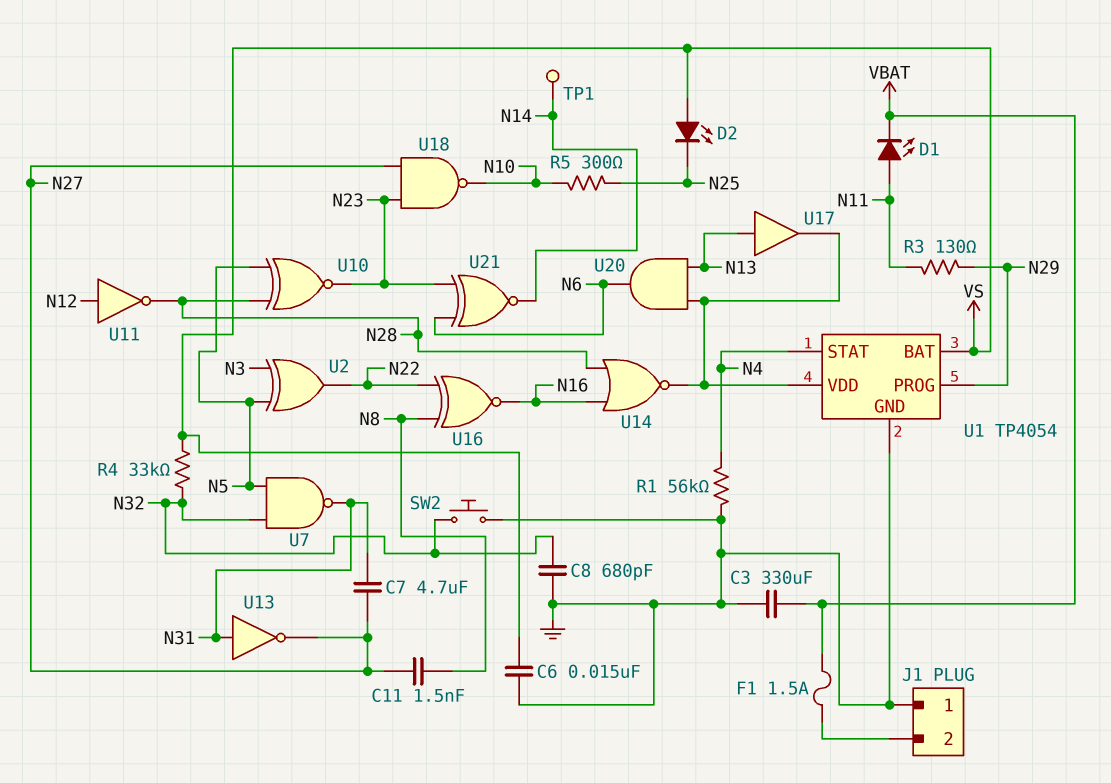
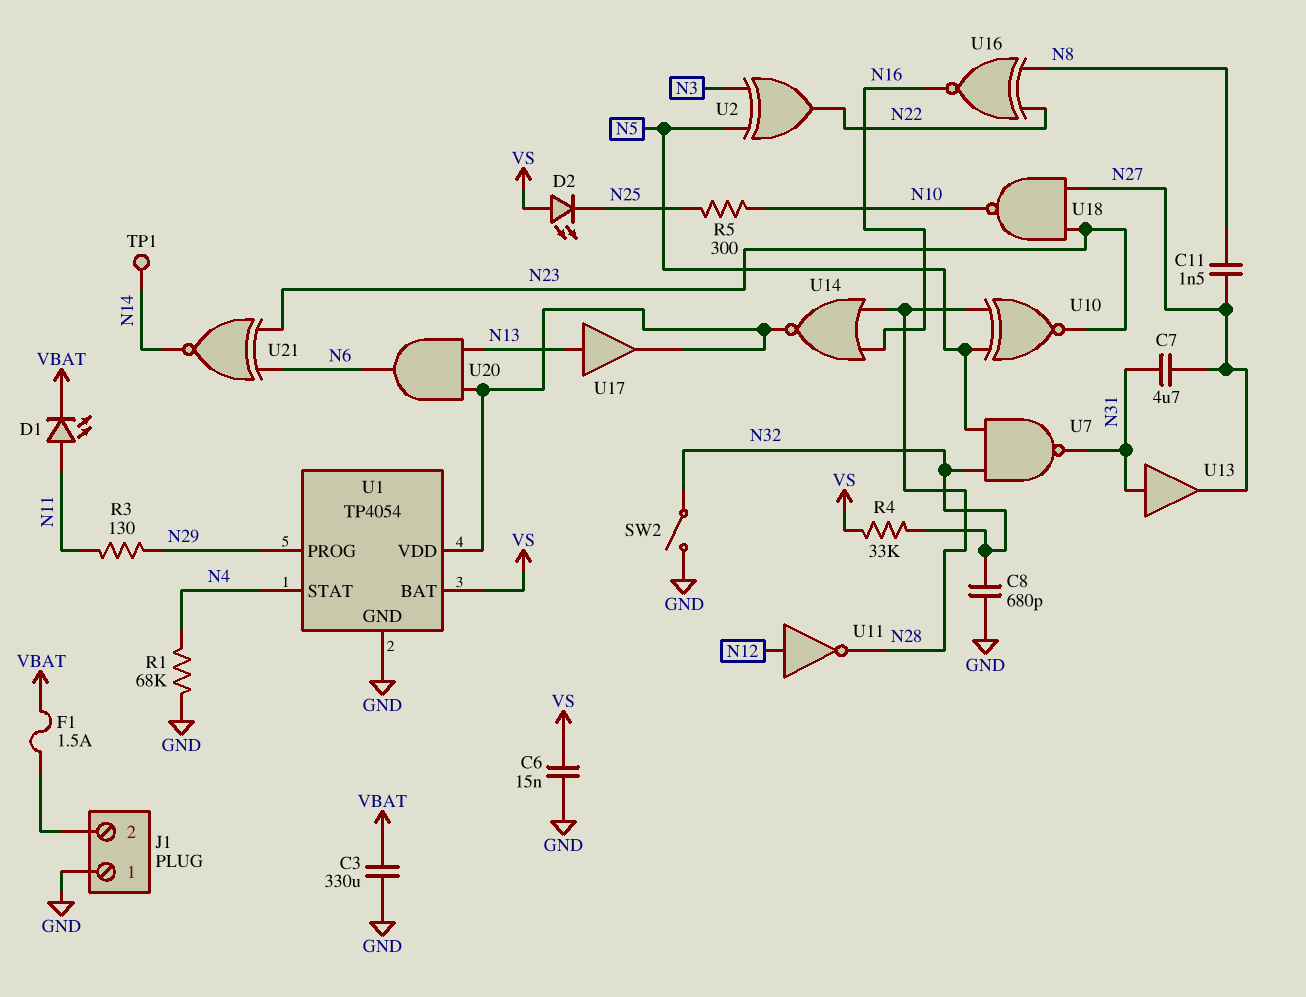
R1: 56k (GND, N4) -> 68k (GND, N4)
SW2: button (GND, N32) -> switch (GND, N32)
U13: NOT (in N31, out N27) -> buffer (in N31, out N27)

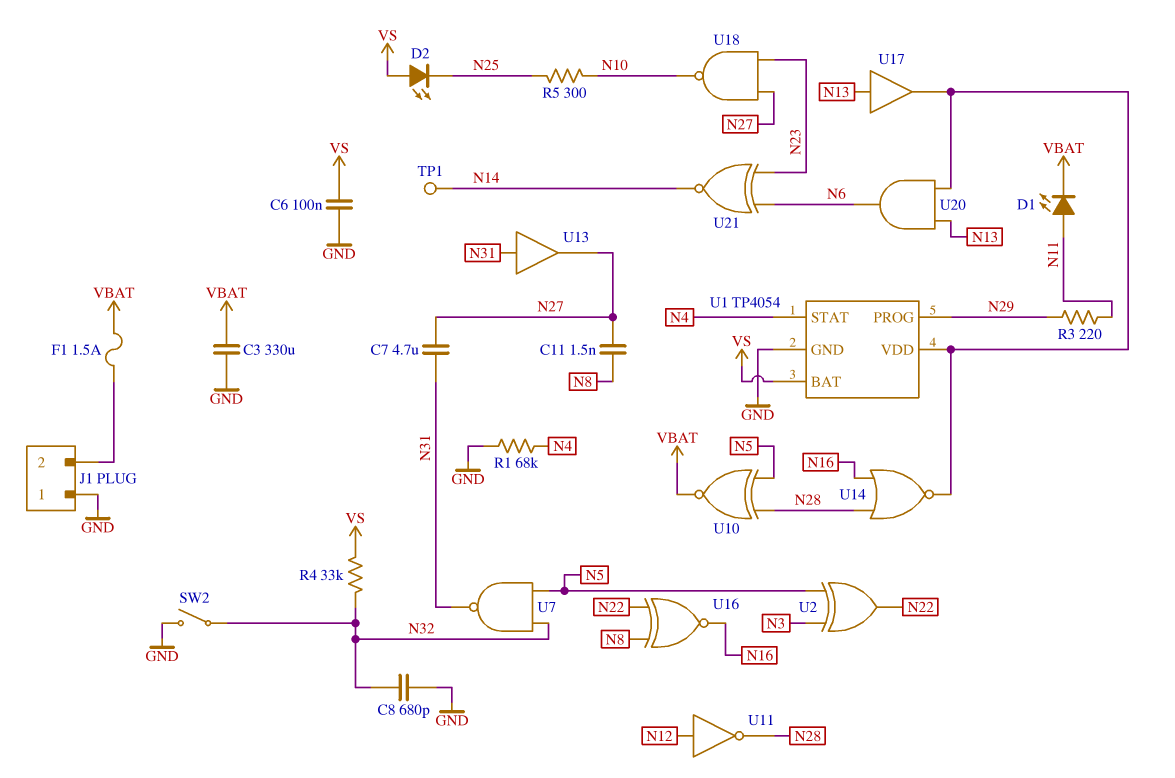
C6: 15nF (GND, VS) -> 100nF (GND, VS)
R3: 130 (N11, N29) -> 220 (N11, N29)
U10: XNOR (in N5, in N28, out N23) -> XNOR (in N5, in N28, out VBAT)

